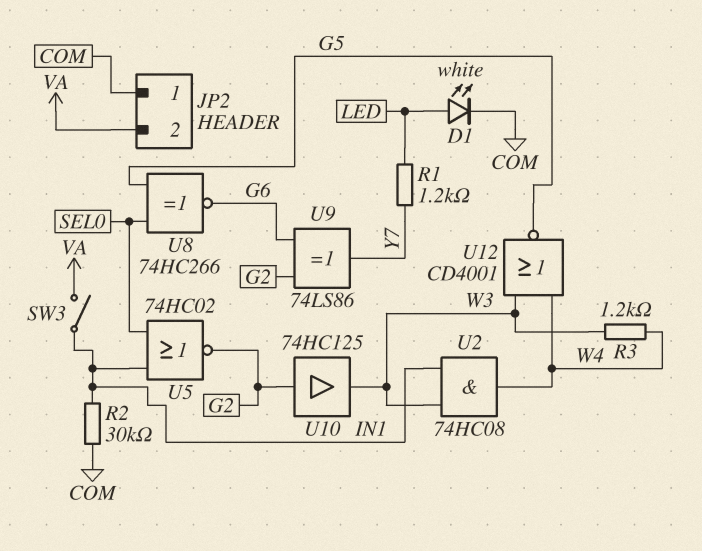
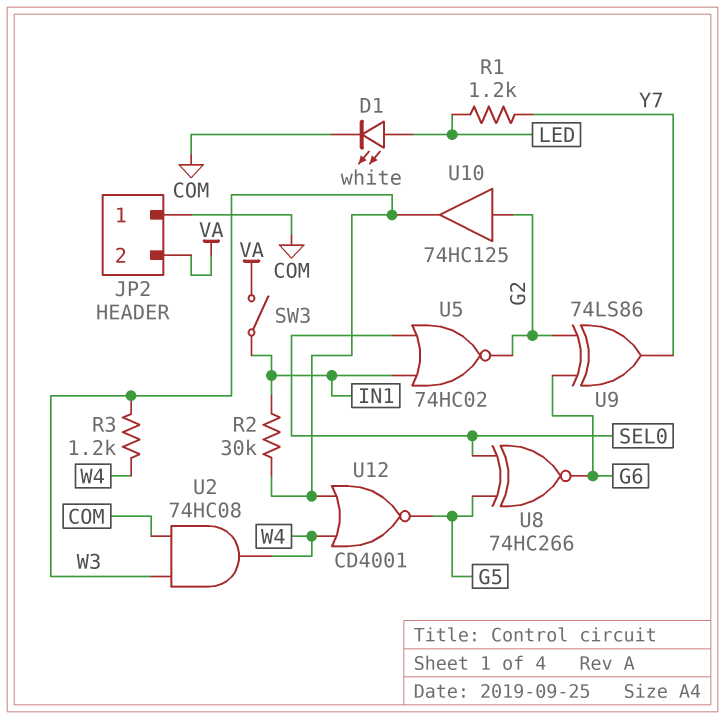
R2: 30k (COM, IN1) -> 30k (IN1, W3)
U2: AND 74HC08 (in IN1, in W3, out W4) -> AND 74HC08 (in COM, in W3, out W4)

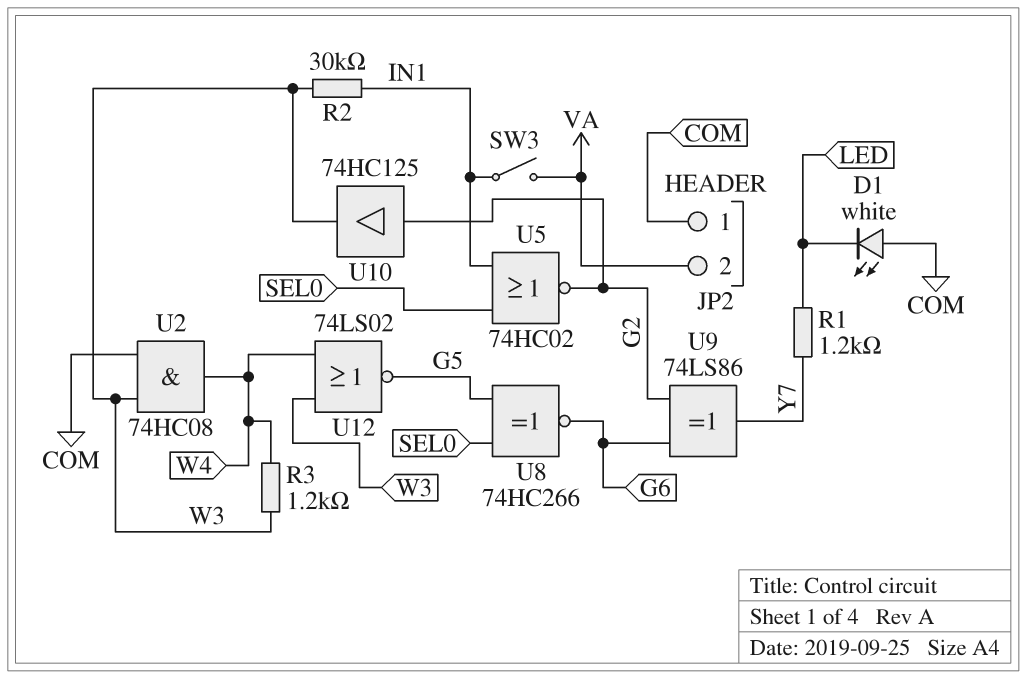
D1: LED white (A LED, K COM) -> LED white (A COM, K LED)
U12: NOR CD4001 (in W3, in W4, out G5) -> NOR 74LS02 (in W3, in W4, out G5)

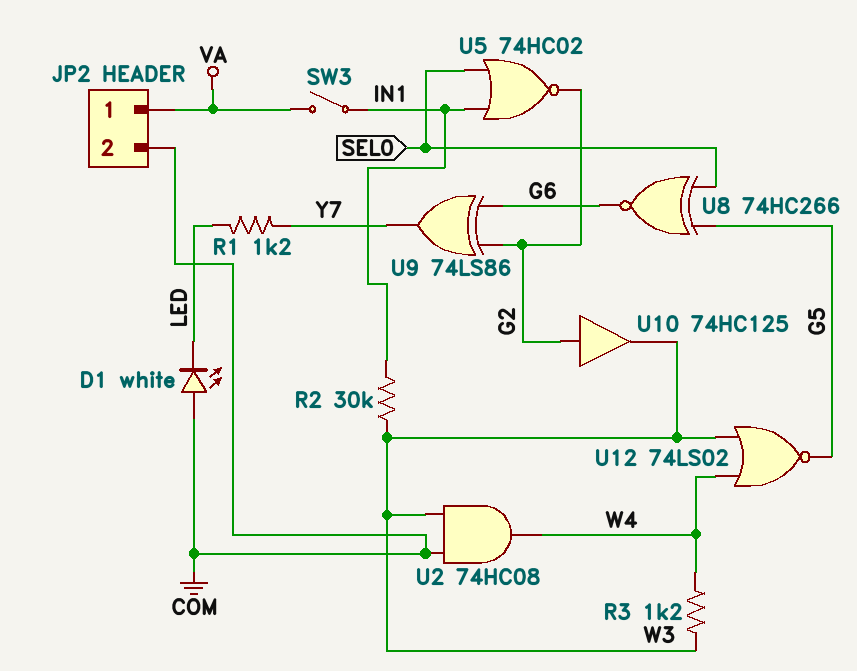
JP2 pin 1: COM -> VA
JP2 pin 2: VA -> COM

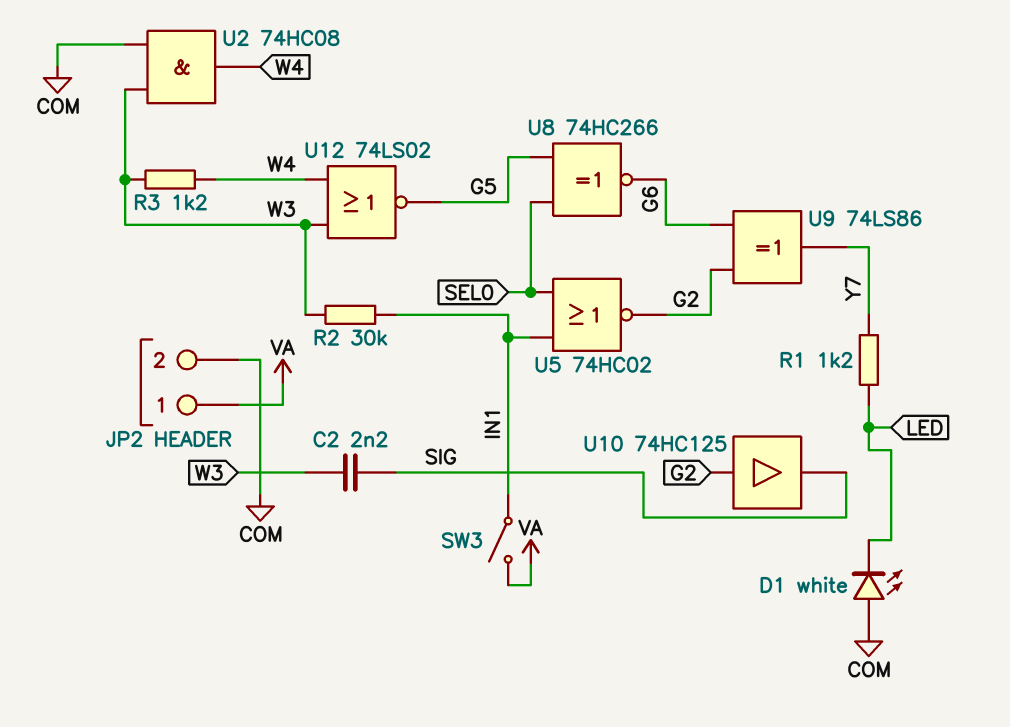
C2: none -> 2.2nF (SIG, W3)
U10: buffer 74HC125 (in G2, out W3) -> buffer 74HC125 (in G2, out SIG)

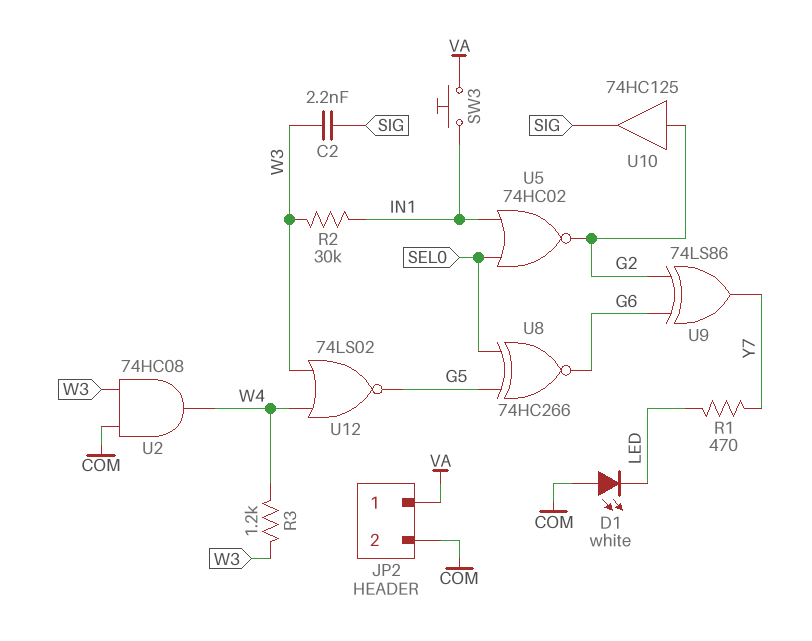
R1: 1.2k (LED, Y7) -> 470 (LED, Y7)
SW3: switch (IN1, VA) -> button (IN1, VA)

